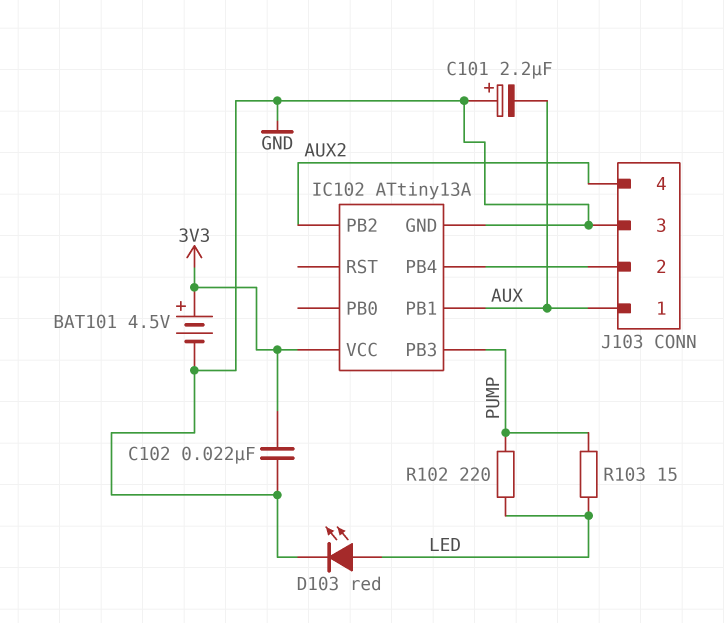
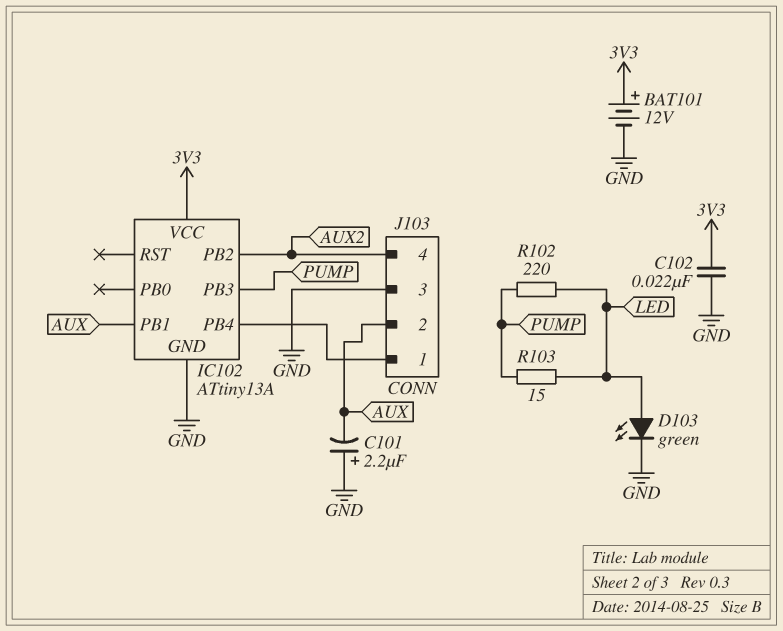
BAT101: 4.5V (plus 3V3, minus GND) -> 12V (plus 3V3, minus GND)
D103: LED red (A LED, K GND) -> LED green (A LED, K GND)
J103 pin 1: AUX -> IC102/PB4
J103 pin 2: IC102/PB4 -> AUX

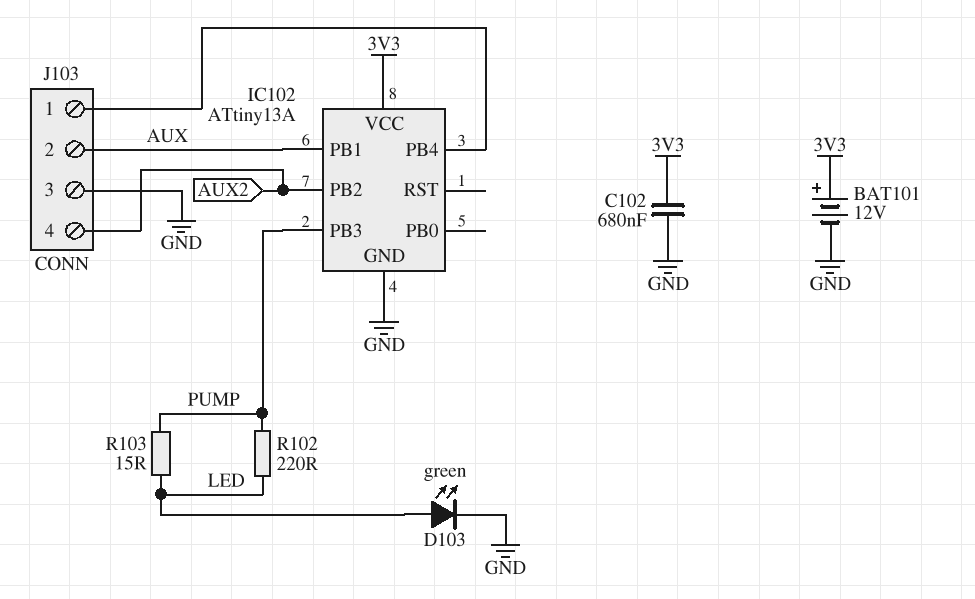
C101: 2.2uF (plus GND, minus AUX) -> none
C102: 22nF (3V3, GND) -> 680nF (3V3, GND)

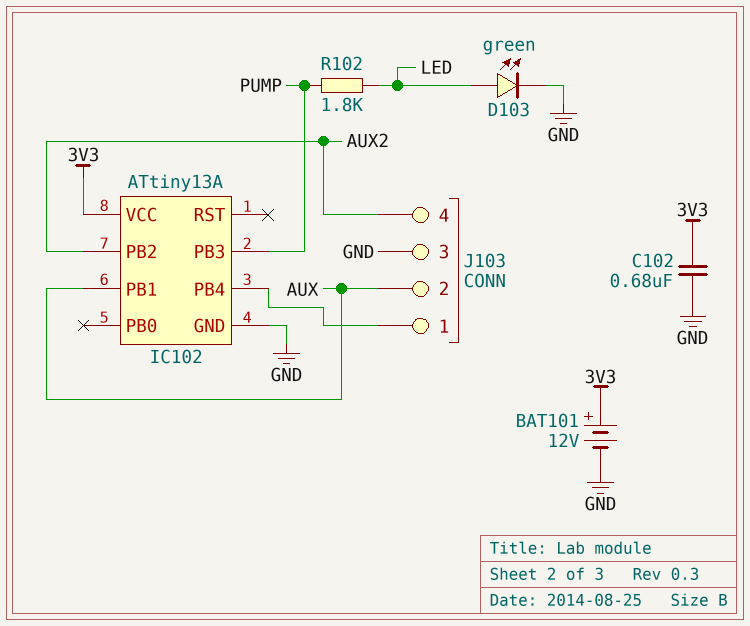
R102: 220 (LED, PUMP) -> 1.8k (LED, PUMP)
R103: 15 (LED, PUMP) -> none

